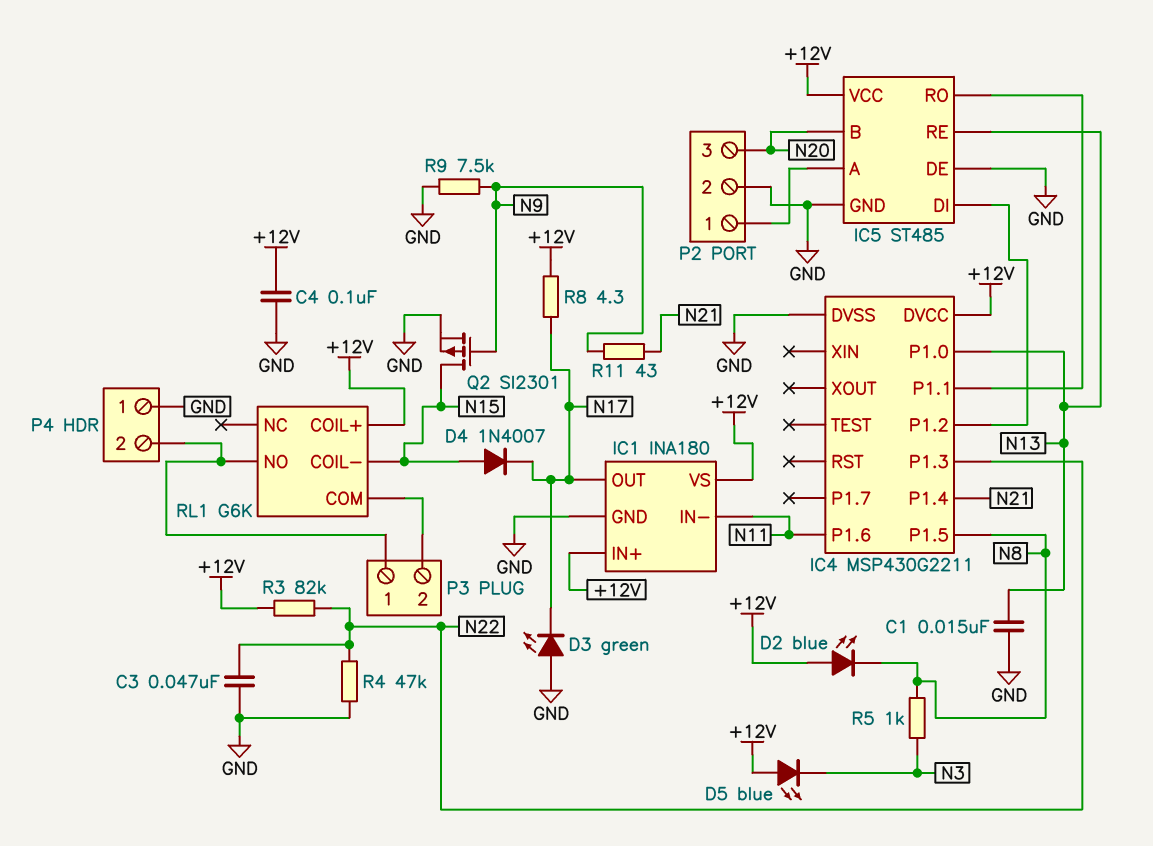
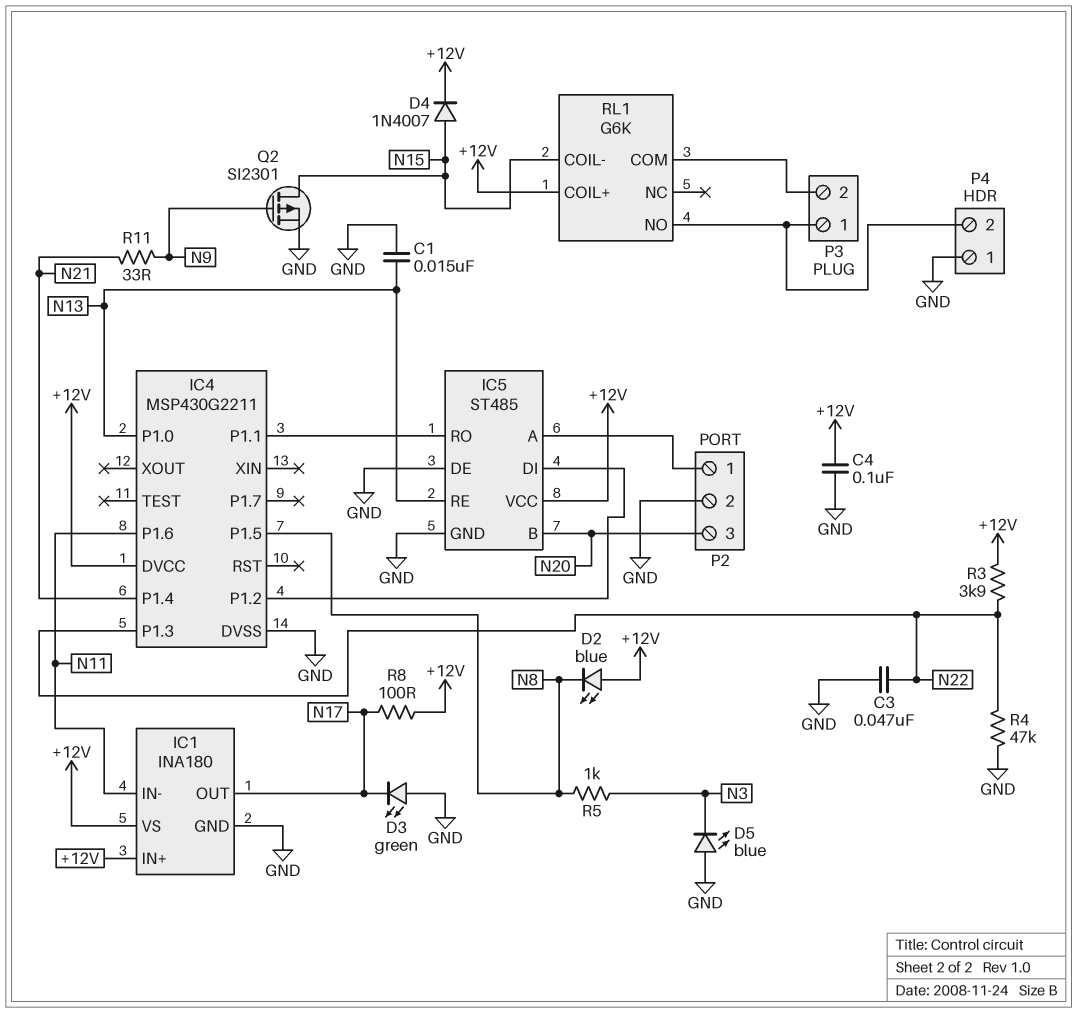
D4: diode 1N4007 (A N15, K N17) -> diode 1N4007 (A N15, K +12V)
D5: LED blue (A +12V, K N3) -> LED blue (A GND, K N3)
R3: 82k (+12V, N22) -> 3.9k (+12V, N22)
R8: 4.3 (+12V, N17) -> 100 (+12V, N17)
R9: 7.5k (GND, N9) -> none
R11: 43 (N9, N21) -> 33 (N9, N21)

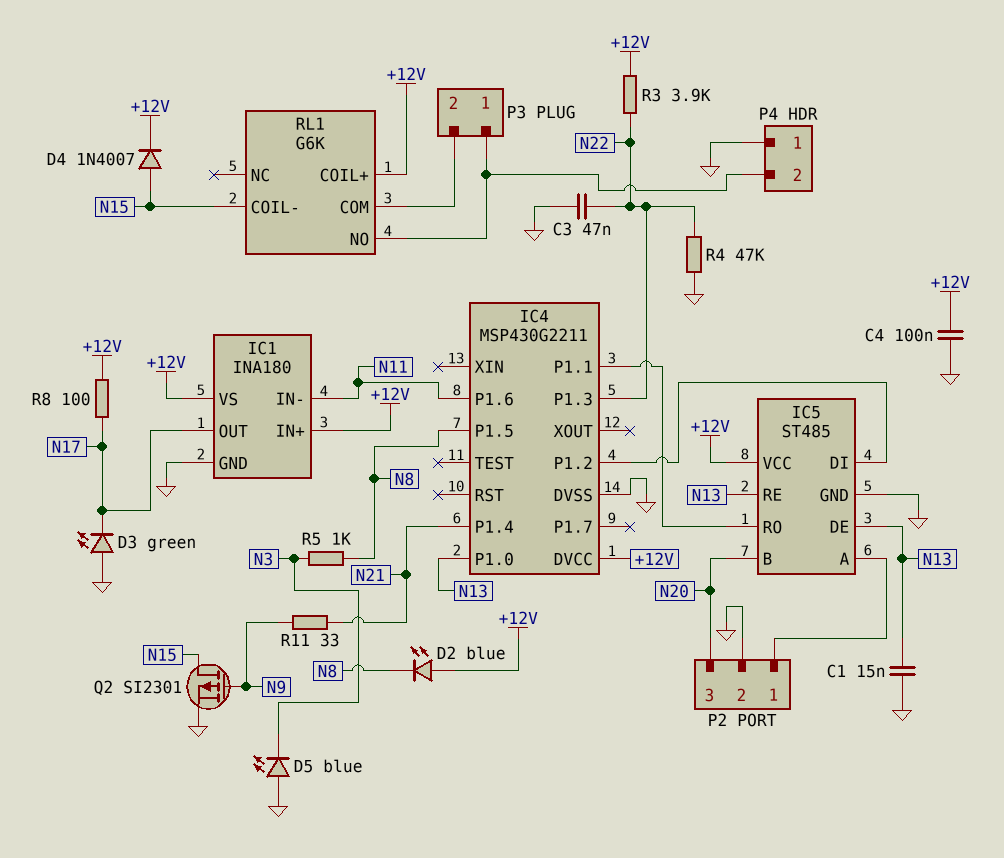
IC5 pin DE: GND -> N13

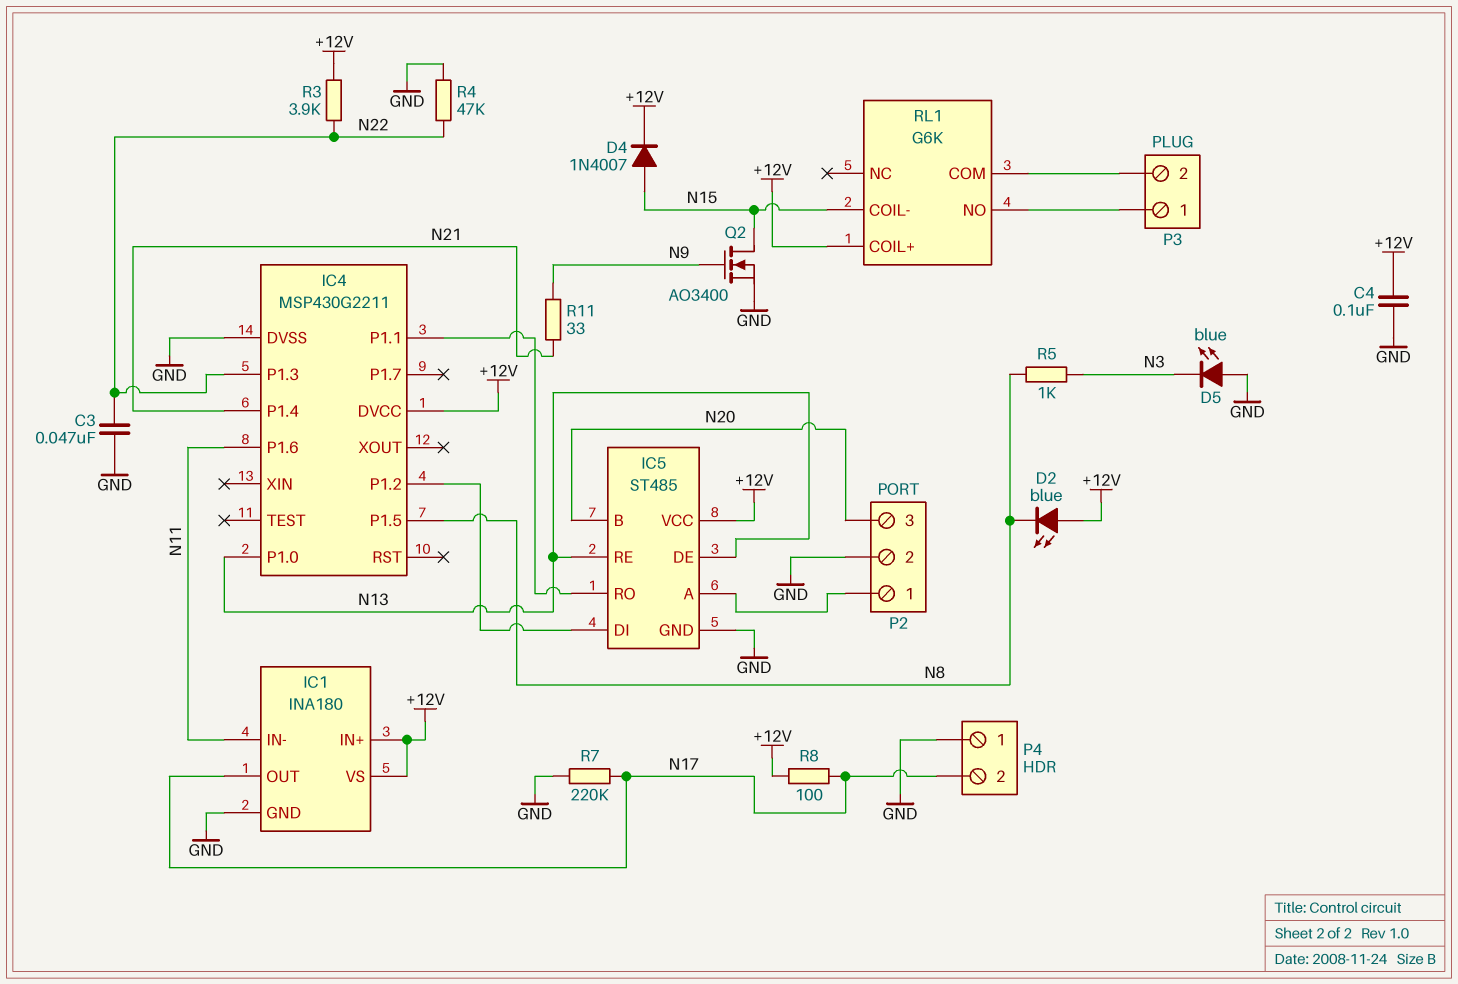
C1: 15nF (GND, N13) -> none
D3: LED green (A GND, K N17) -> none
P4 pin 2: P3/1 -> N17
Q2: PMOS SI2301 (G N9, D N15, S GND) -> NMOS AO3400 (G N9, D N15, S GND)
R7: none -> 220k (GND, N17)

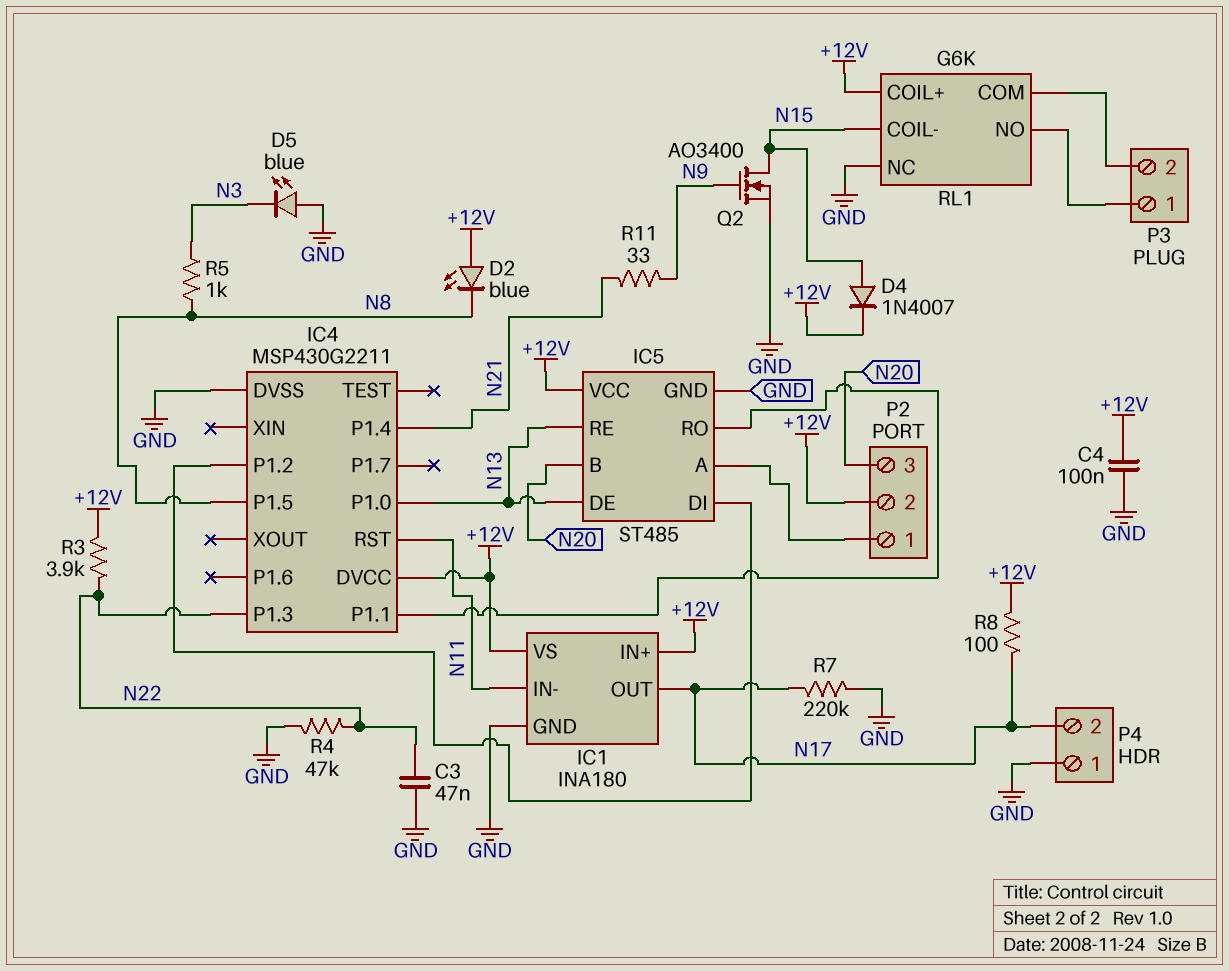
IC4 pin P1.6: N11 -> none
IC4 pin RST: none -> N11
P2 pin 2: GND -> +12V
RL1 pin NC: none -> GND

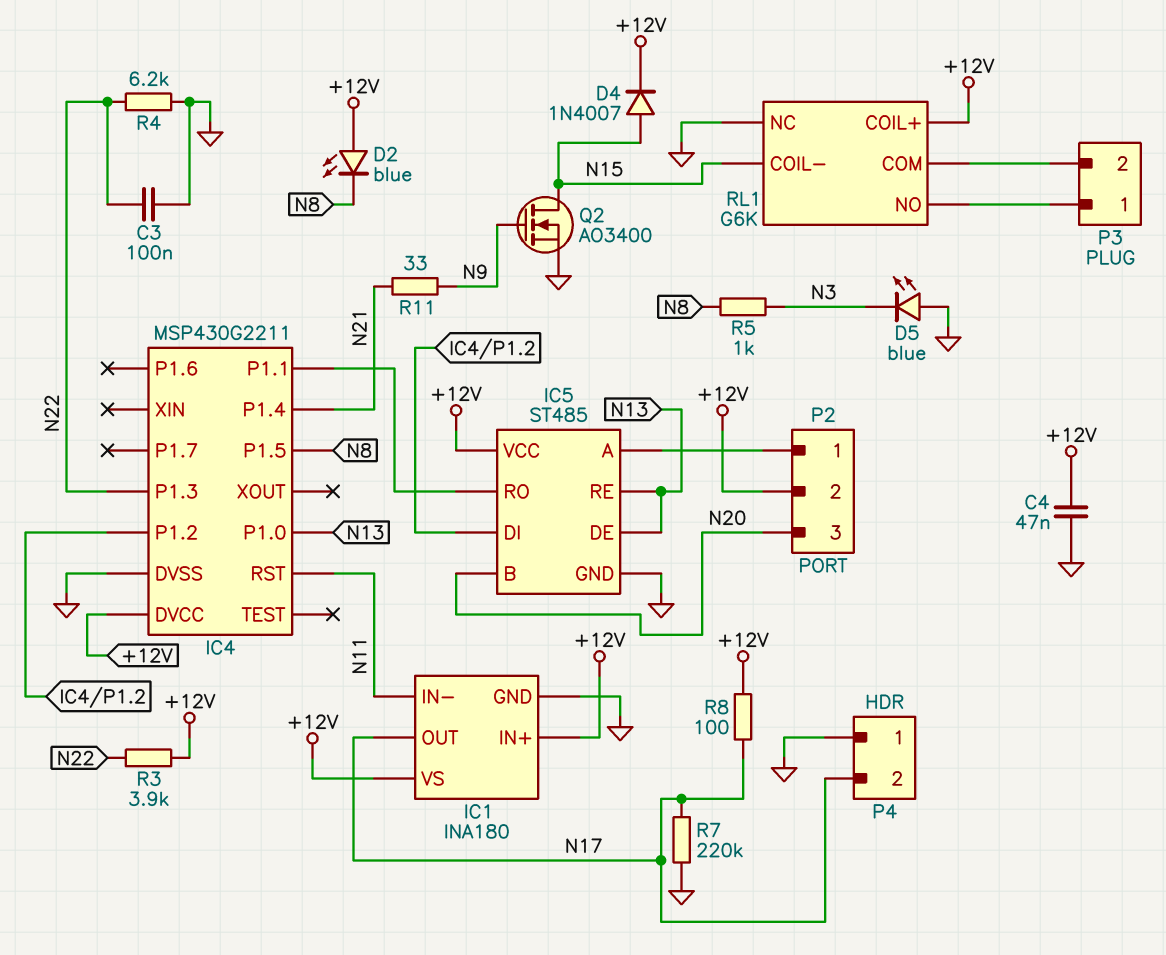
C3: 47nF (GND, N22) -> 100nF (GND, N22)
C4: 100nF (+12V, GND) -> 47nF (+12V, GND)
R4: 47k (GND, N22) -> 6.2k (GND, N22)

